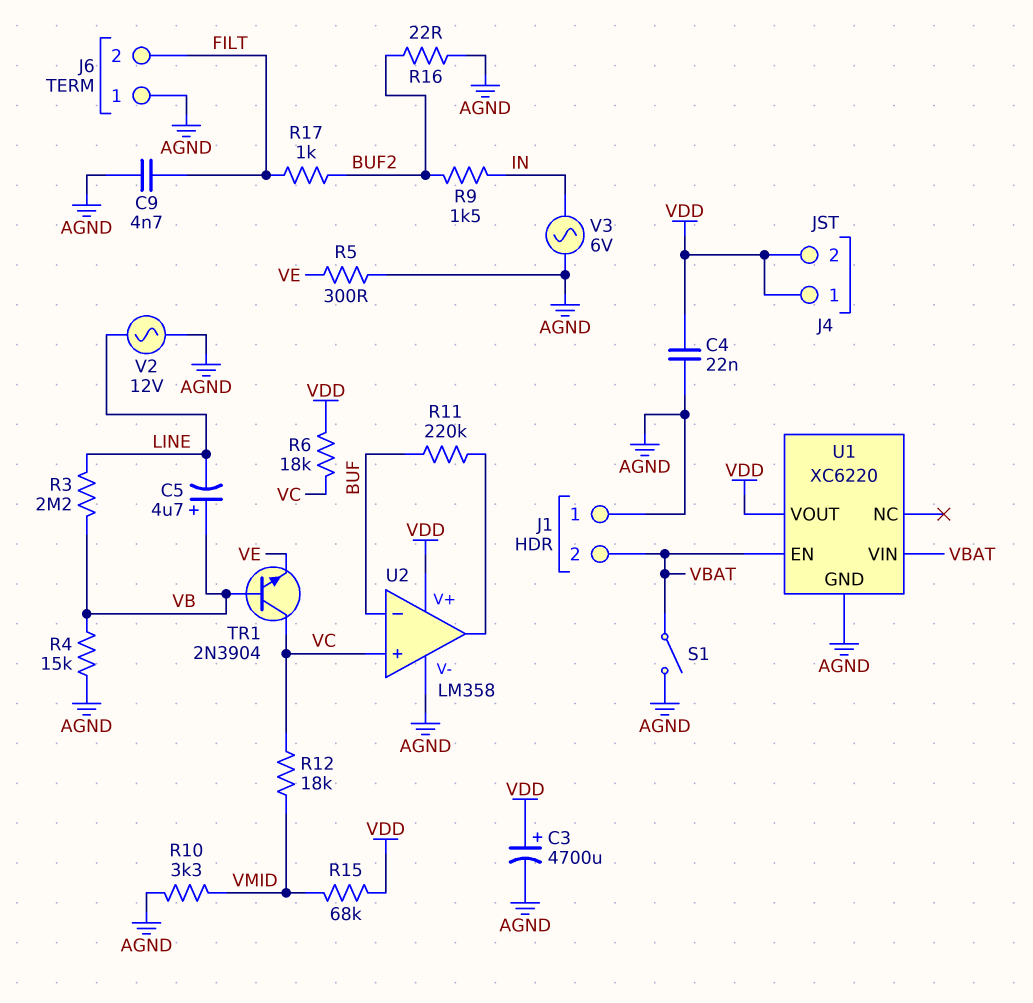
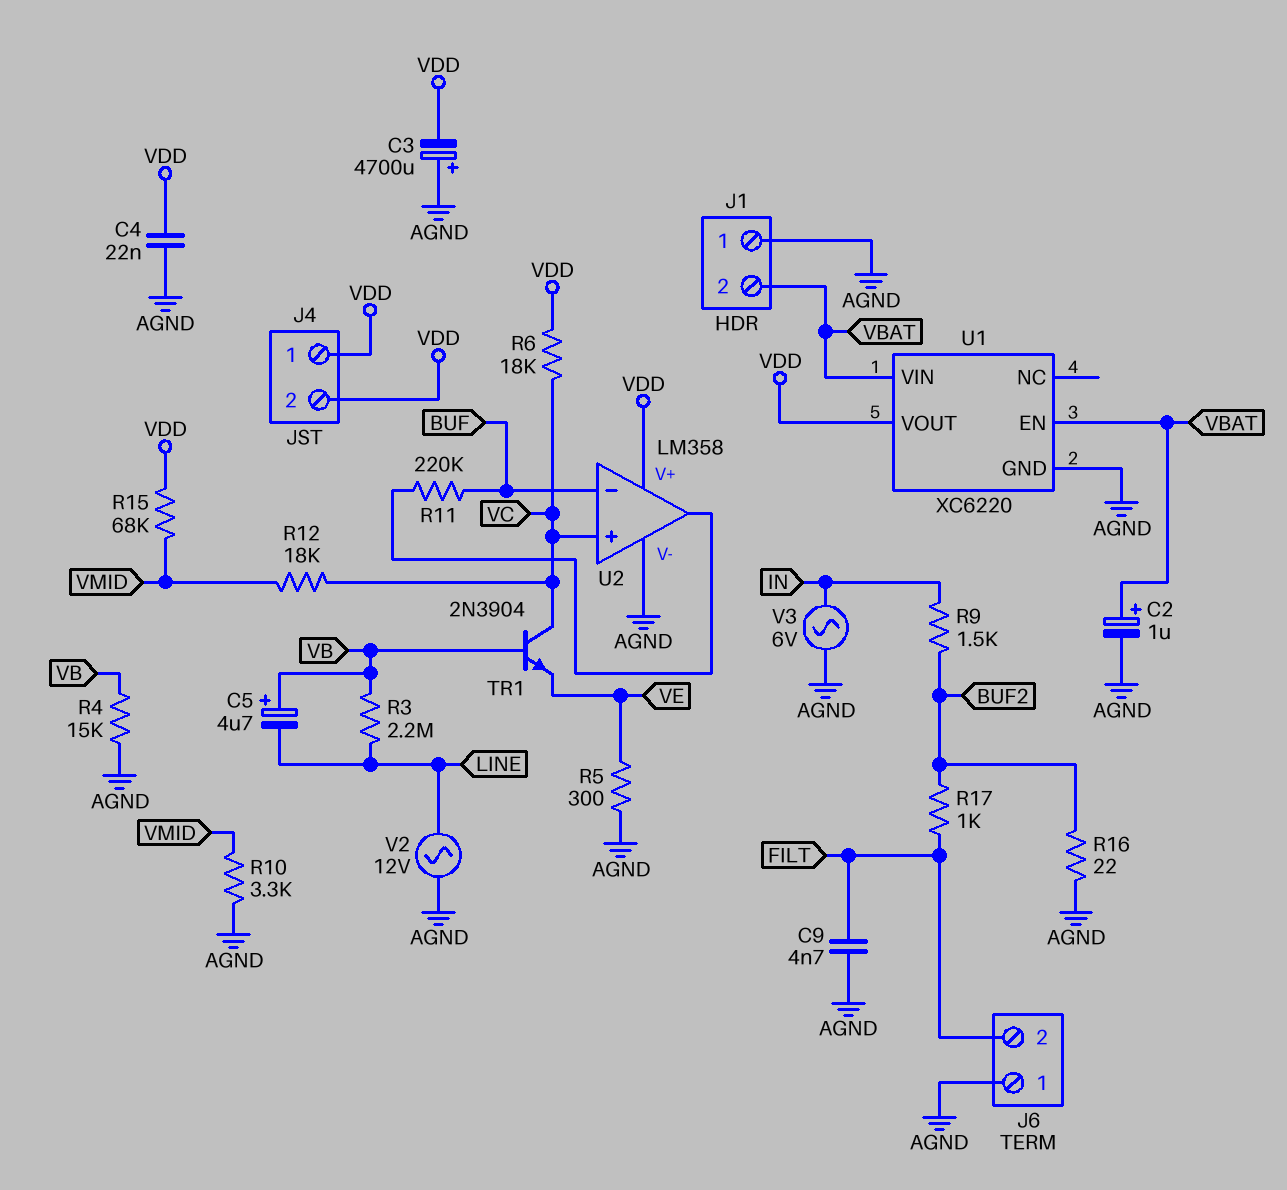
C2: none -> 1uF (plus VBAT, minus AGND)
C3: 4700uF (plus VDD, minus AGND) -> 4700uF (plus AGND, minus VDD)
S1: switch (AGND, VBAT) -> none

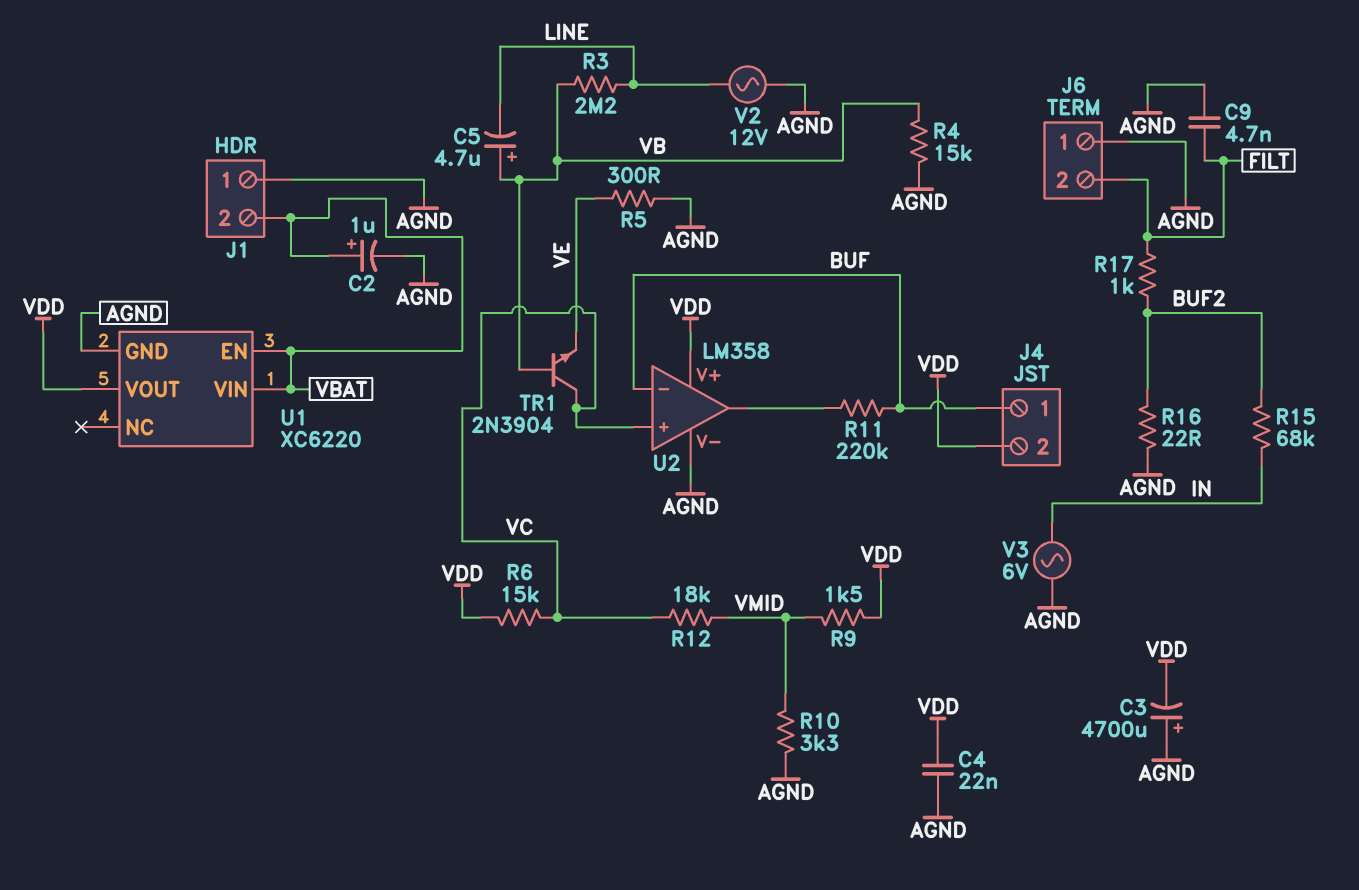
J4 pin 1: VDD -> BUF
R6: 18k (VC, VDD) -> 15k (VC, VDD)
R9: 1.5k (BUF2, IN) -> 1.5k (VDD, VMID)
R15: 68k (VDD, VMID) -> 68k (BUF2, IN)

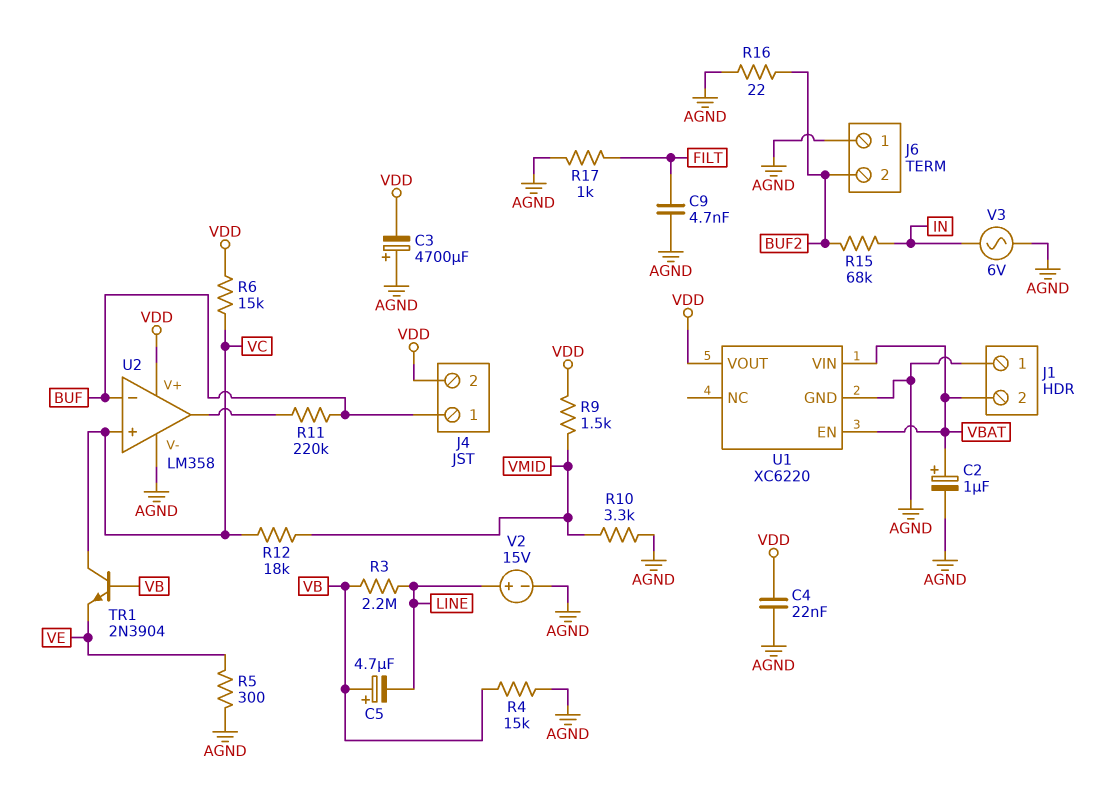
J6 pin 2: FILT -> BUF2
R17: 1k (BUF2, FILT) -> 1k (AGND, FILT)
V2: AC 12V (AGND, LINE) -> 15V (plus LINE, minus AGND)

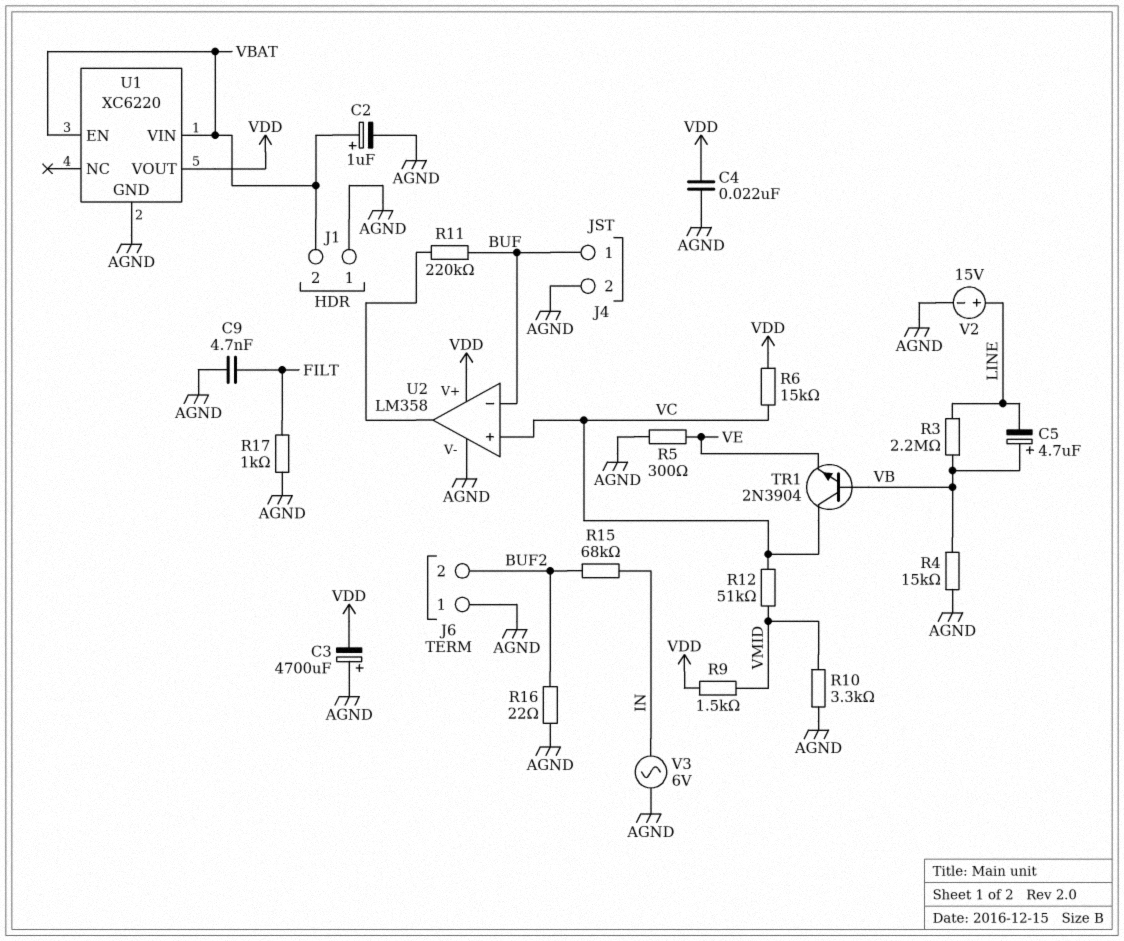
J4 pin 2: VDD -> AGND
R12: 18k (VC, VMID) -> 51k (VC, VMID)

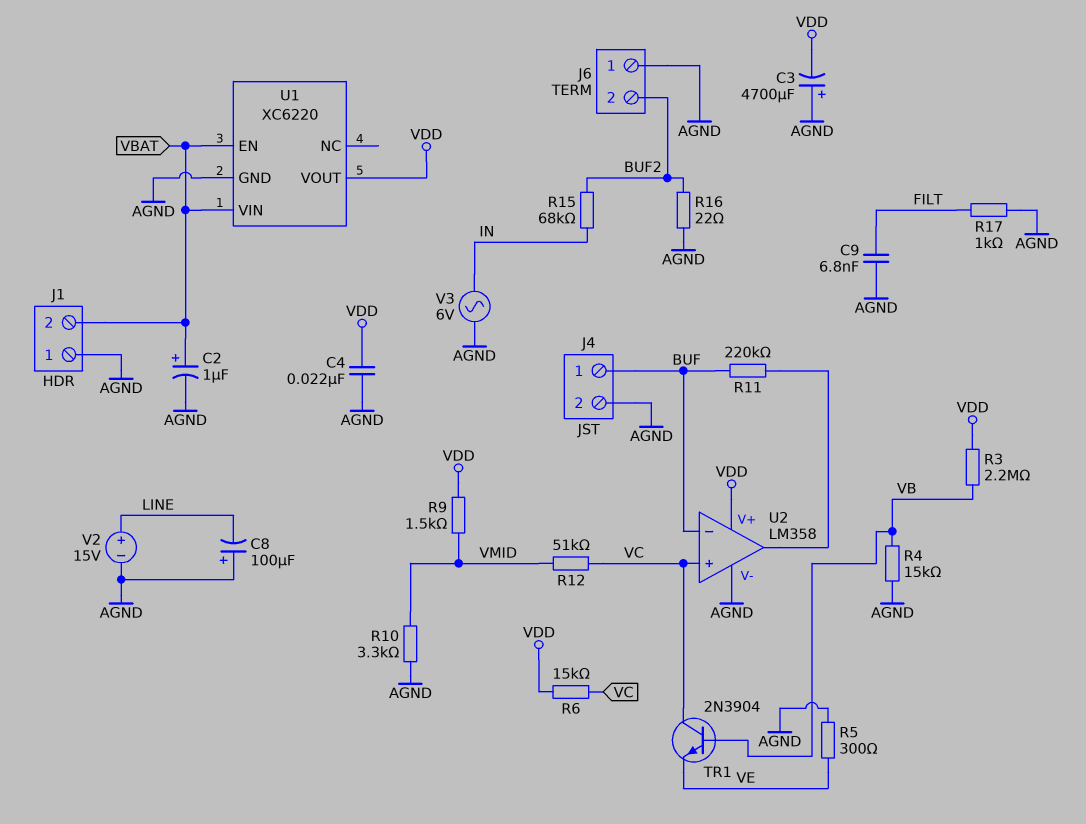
C5: 4.7uF (plus VB, minus LINE) -> none
C8: none -> 100uF (plus AGND, minus LINE)
C9: 4.7nF (AGND, FILT) -> 6.8nF (AGND, FILT)
R3: 2.2M (LINE, VB) -> 2.2M (VB, VDD)

